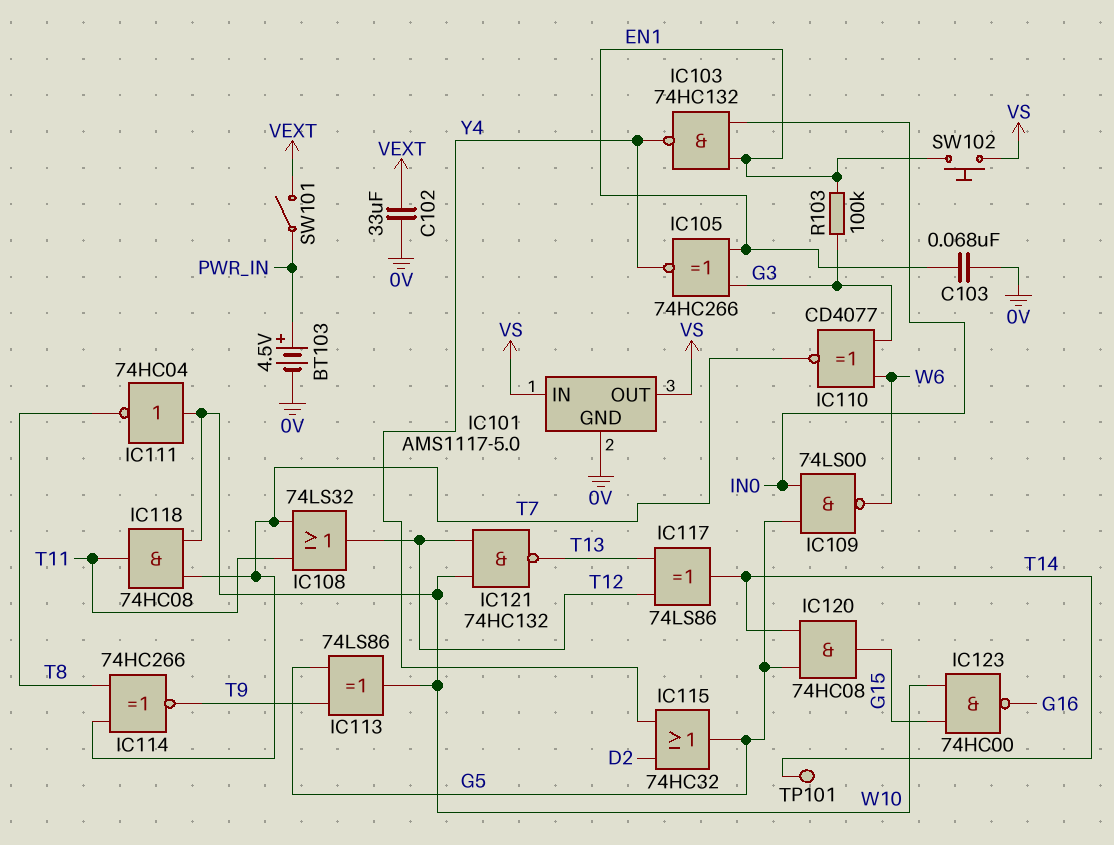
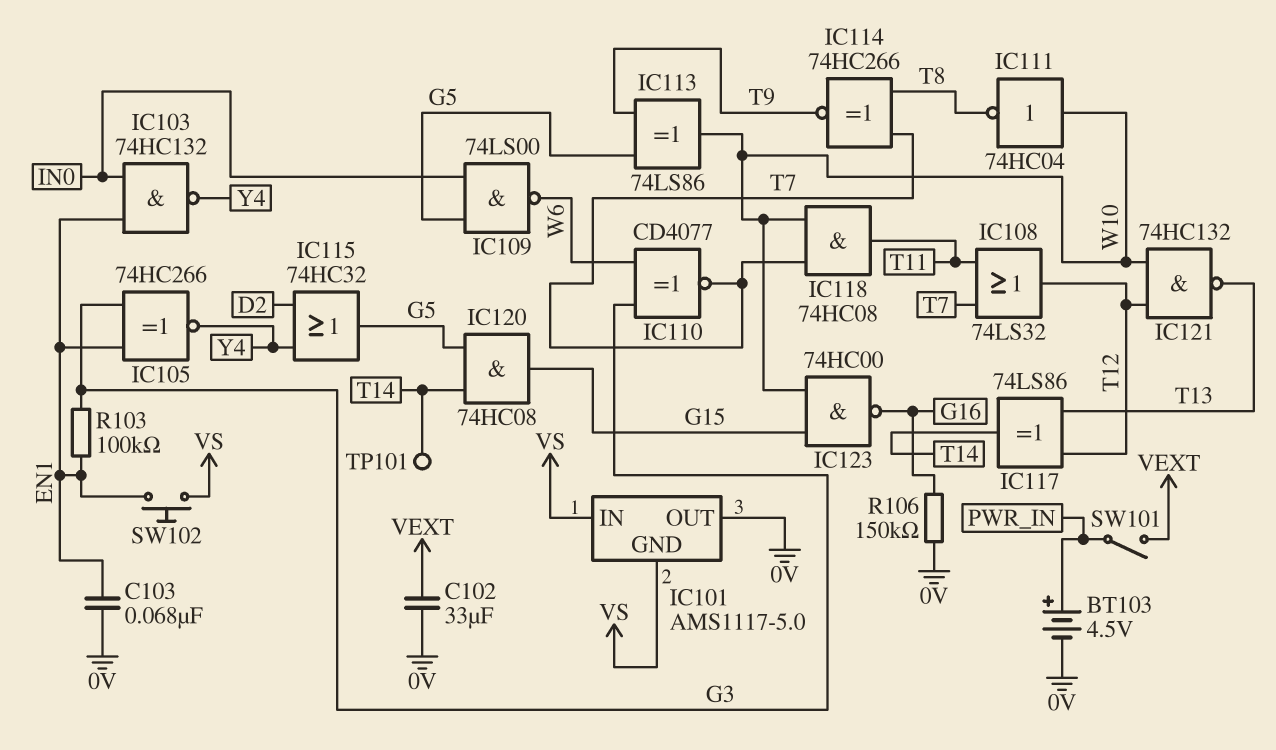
IC101 pin GND: 0V -> VS
IC101 pin OUT: VS -> 0V
R106: none -> 150k (0V, G16)

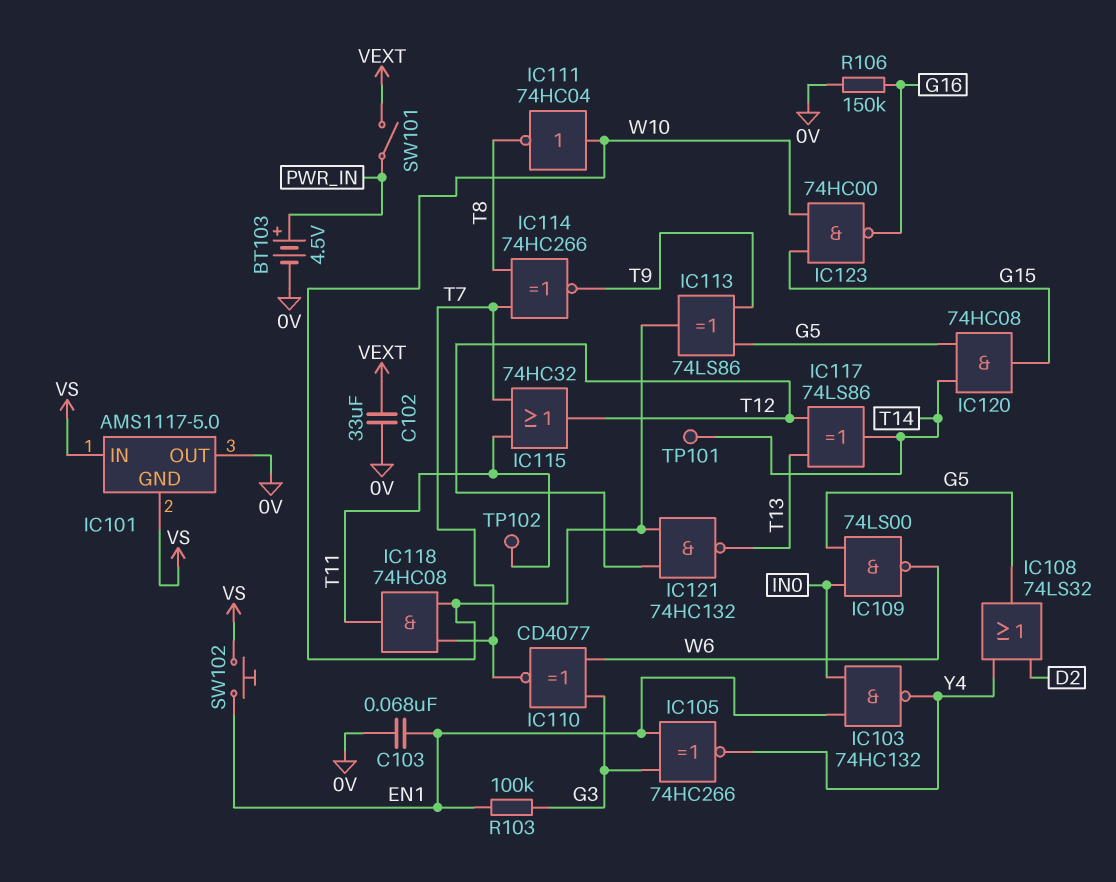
IC108: OR 74LS32 (in T7, in T11, out T12) -> OR 74LS32 (in D2, in Y4, out G5)
IC115: OR 74HC32 (in D2, in Y4, out G5) -> OR 74HC32 (in T7, in T11, out T12)
TP102: none -> test point (T11)

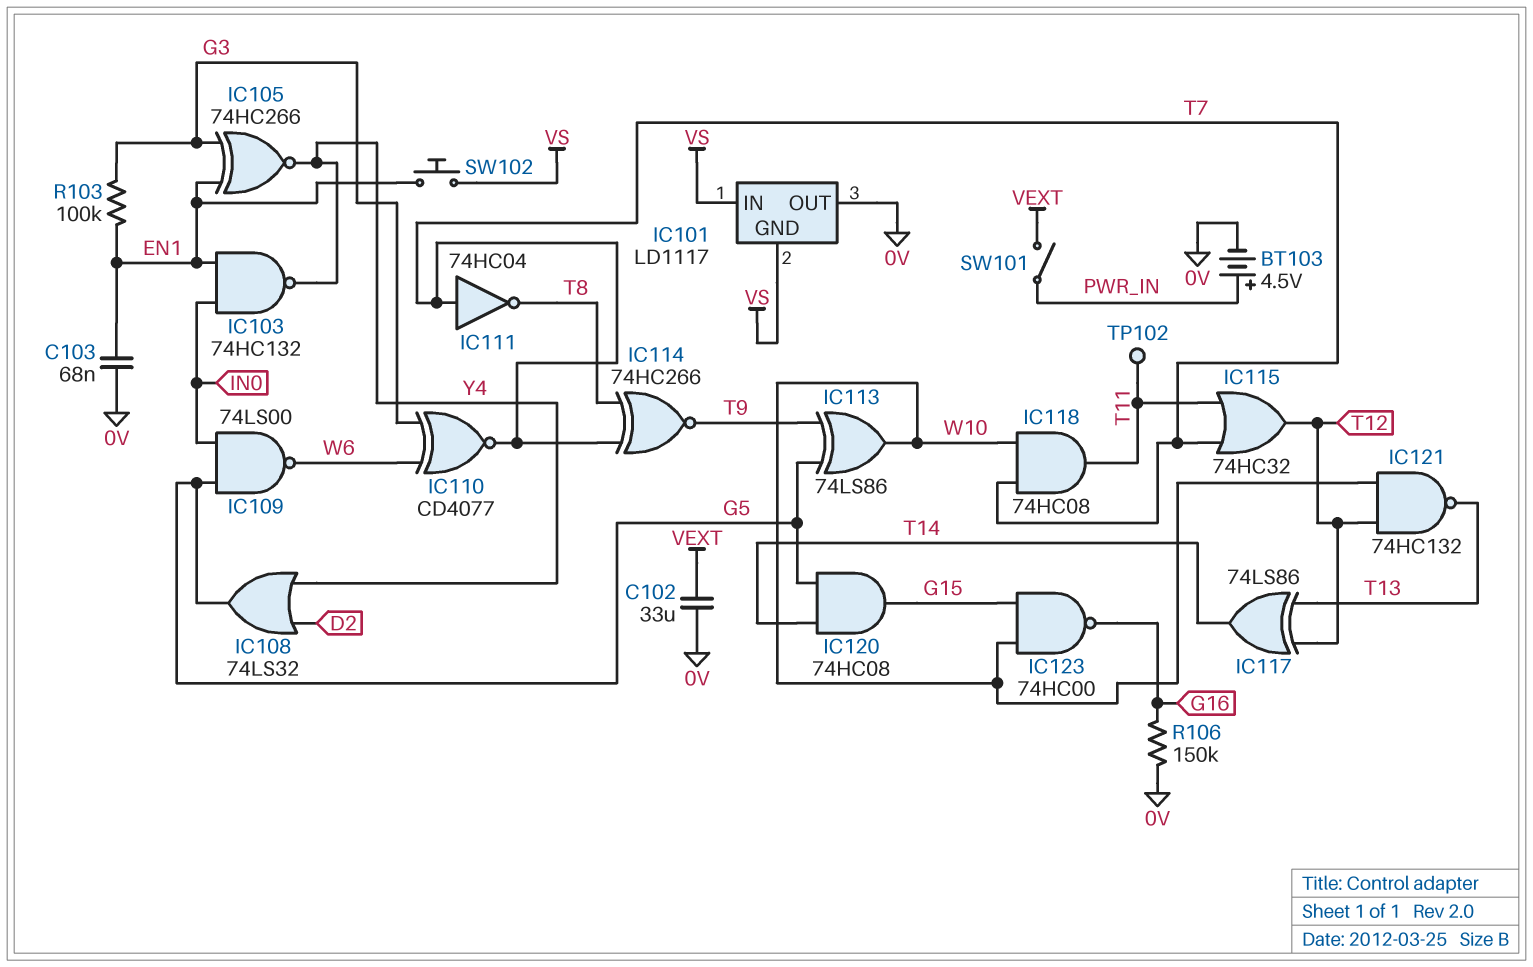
IC101: AMS1117-5.0 -> LD1117
IC111: NOT 74HC04 (in W10, out T8) -> NOT 74HC04 (in T7, out T8)
TP101: test point (T14) -> none

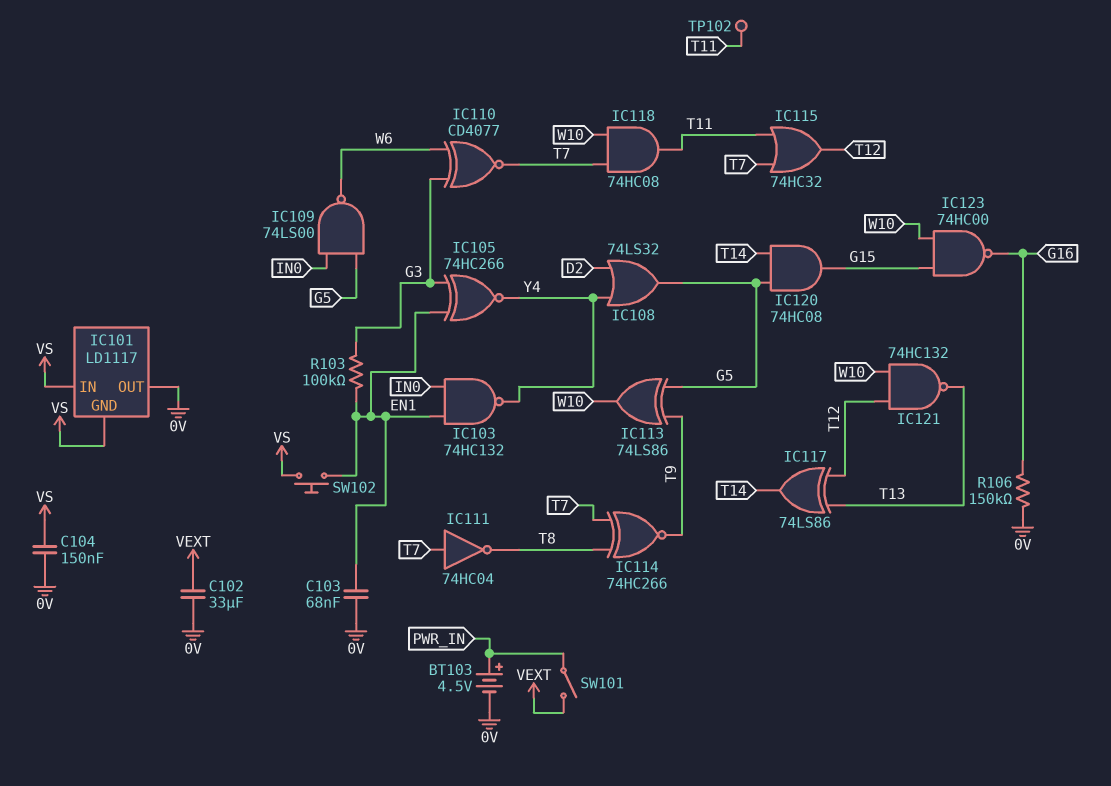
C104: none -> 150nF (0V, VS)

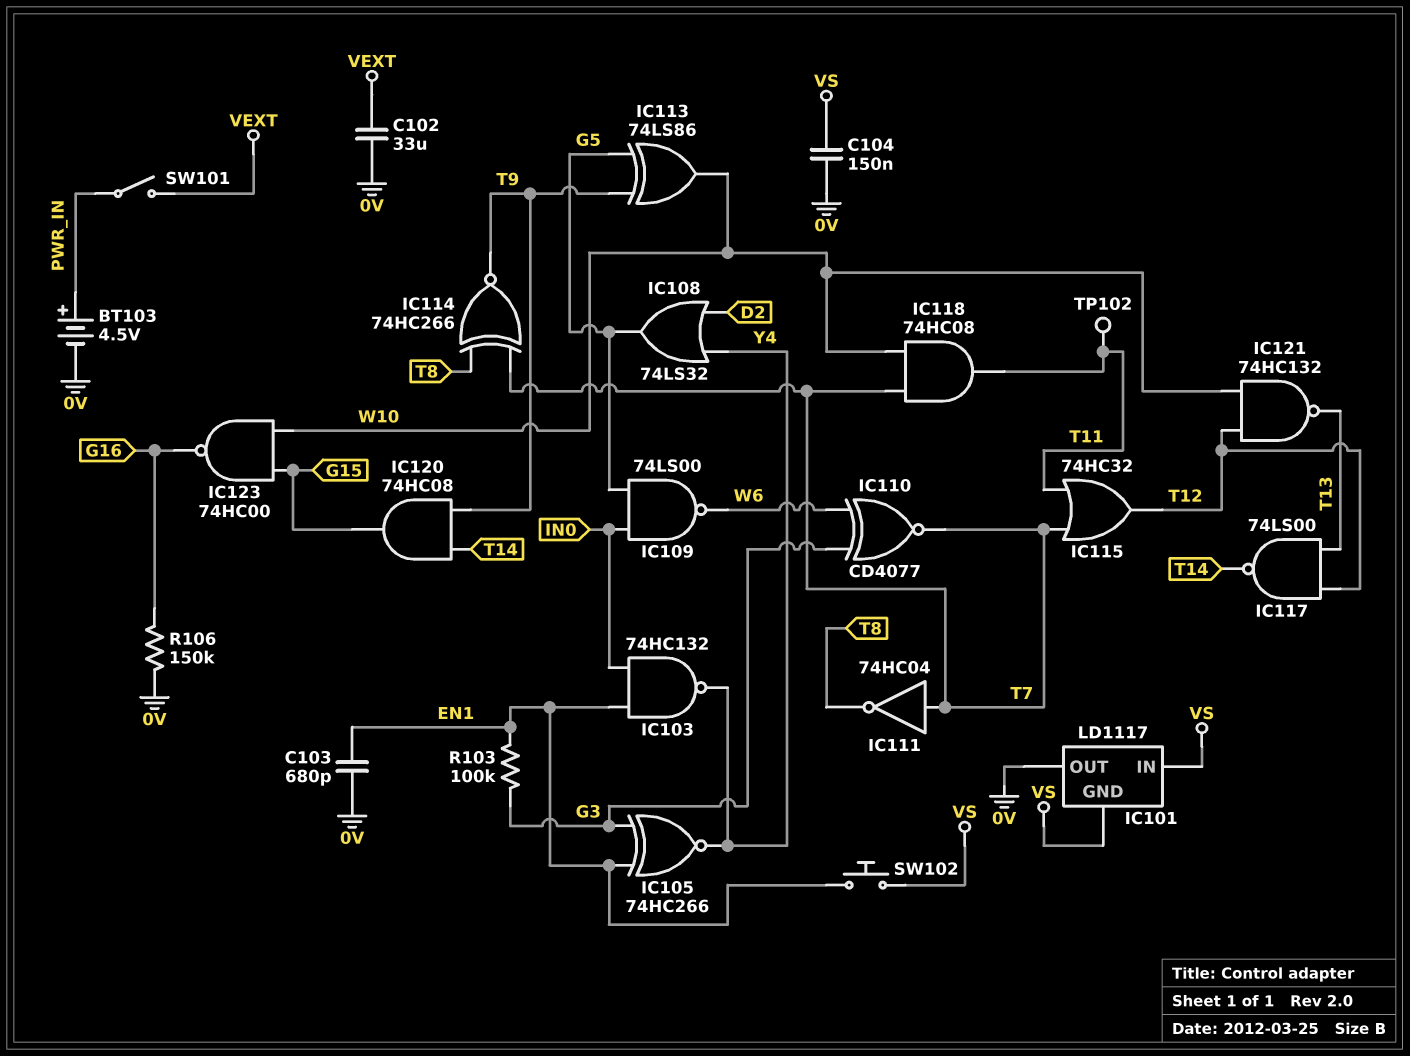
C103: 68nF (0V, EN1) -> 680pF (0V, EN1)
IC117: XOR 74LS86 (in T12, in T13, out T14) -> NAND 74LS00 (in T12, in T13, out T14)
IC120: AND 74HC08 (in G5, in T14, out G15) -> AND 74HC08 (in T9, in T14, out G15)

